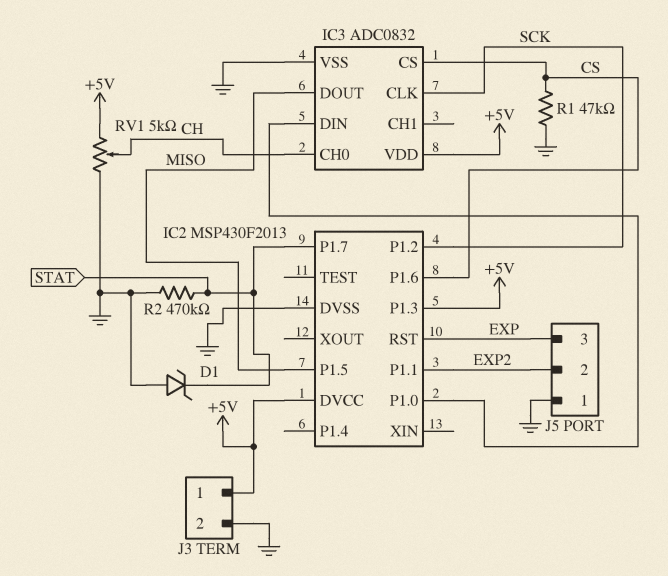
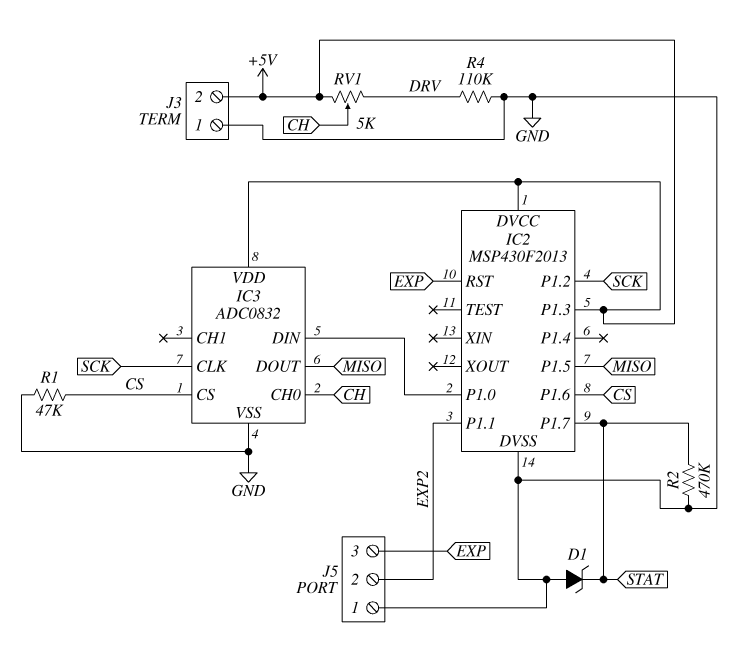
J3 pin 1: +5V -> GND
J3 pin 2: GND -> +5V
R4: none -> 110k (DRV, GND)
RV1: 5k (+5V, GND, wiper CH) -> 5k (+5V, DRV, wiper CH)

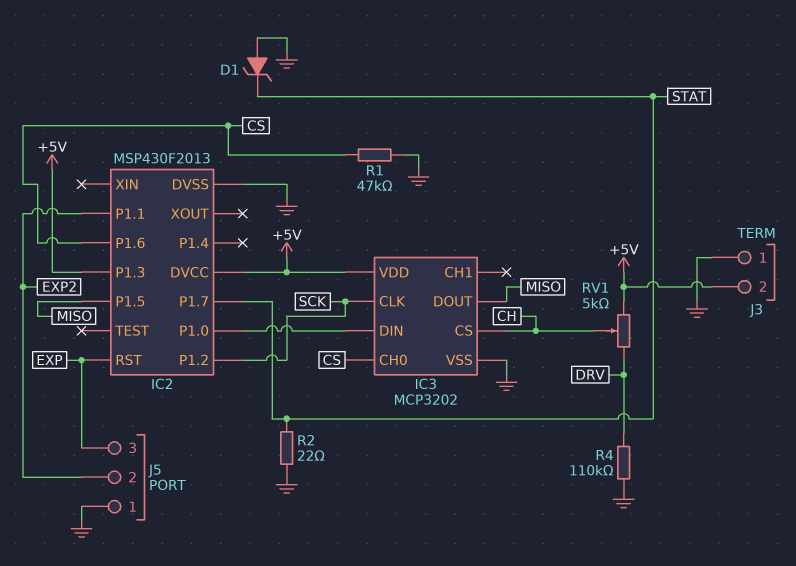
IC3: ADC0832 -> MCP3202
IC3 pin CH0: CH -> CS
IC3 pin CS: CS -> CH
R2: 470k (GND, STAT) -> 22 (GND, STAT)

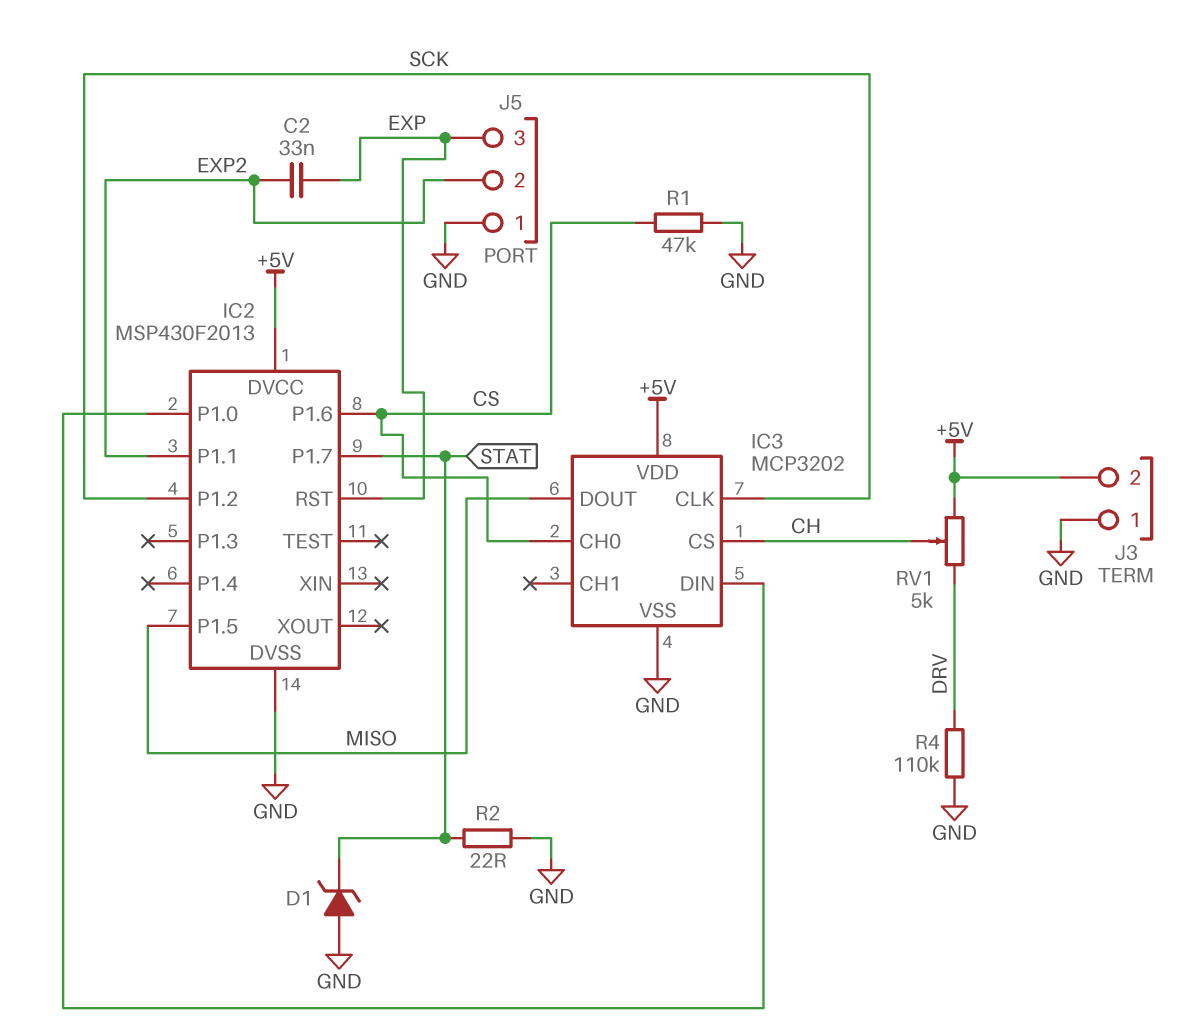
C2: none -> 33nF (EXP, EXP2)
IC2 pin P1.3: +5V -> none

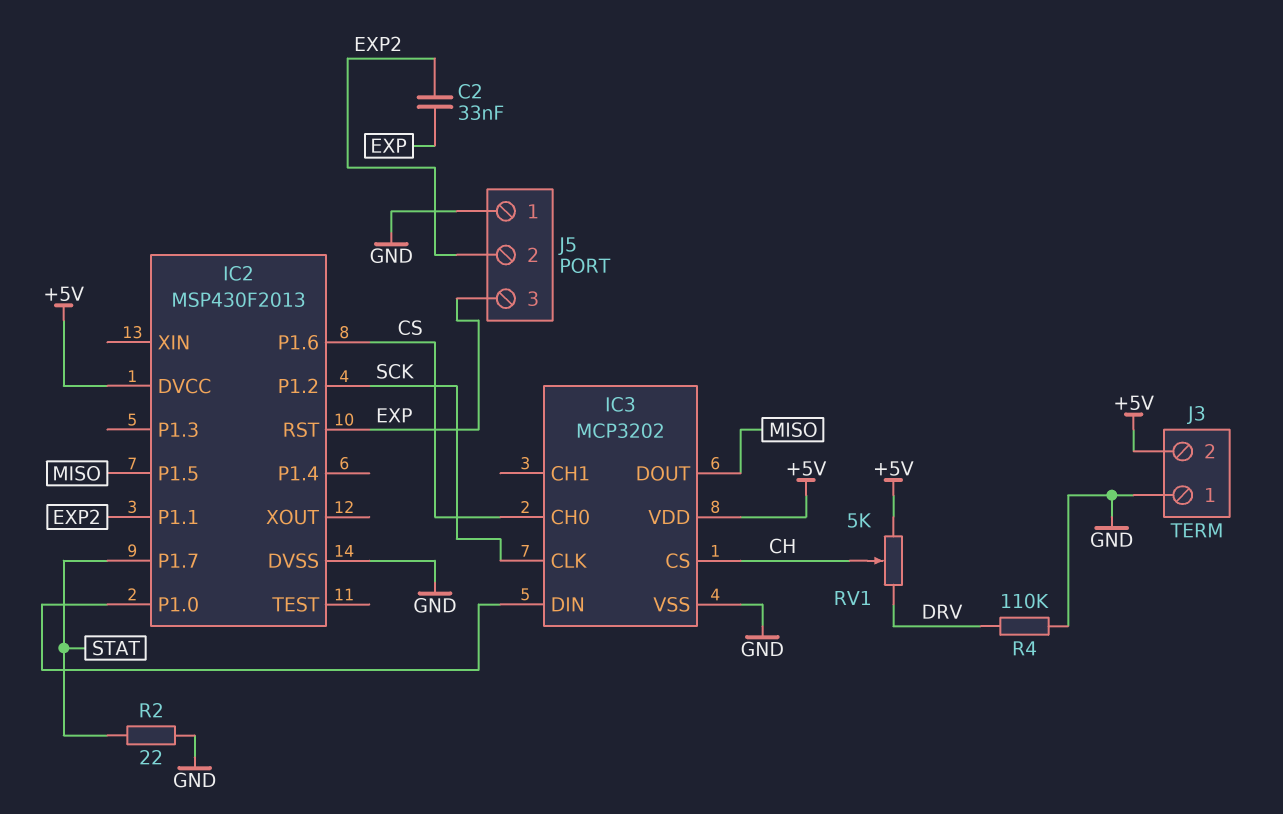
D1: zener (A GND, K STAT) -> none
R1: 47k (CS, GND) -> none

